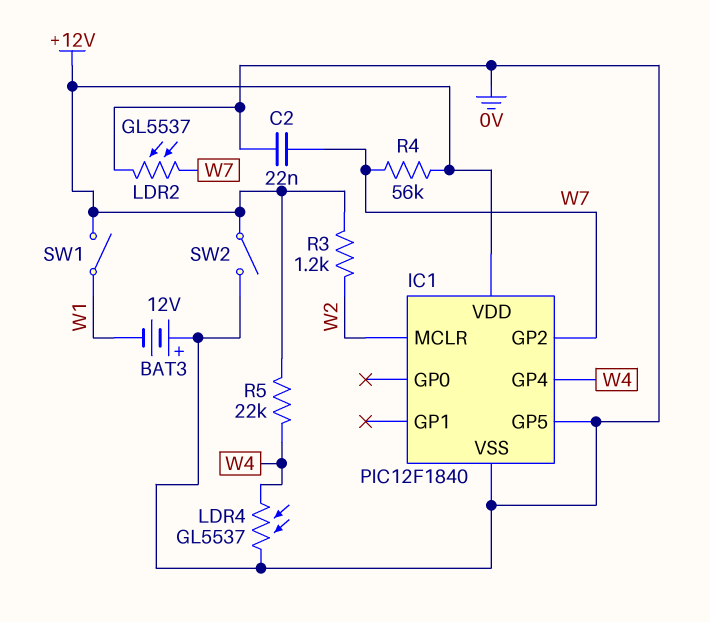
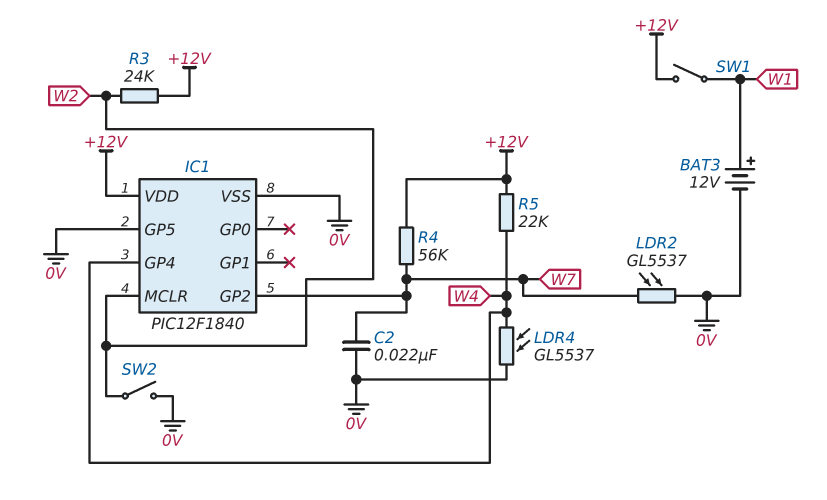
BAT3: 12V (plus 0V, minus W1) -> 12V (plus W1, minus 0V)
R3: 1.2k (+12V, W2) -> 24k (+12V, W2)
SW2: switch (+12V, 0V) -> switch (0V, W2)

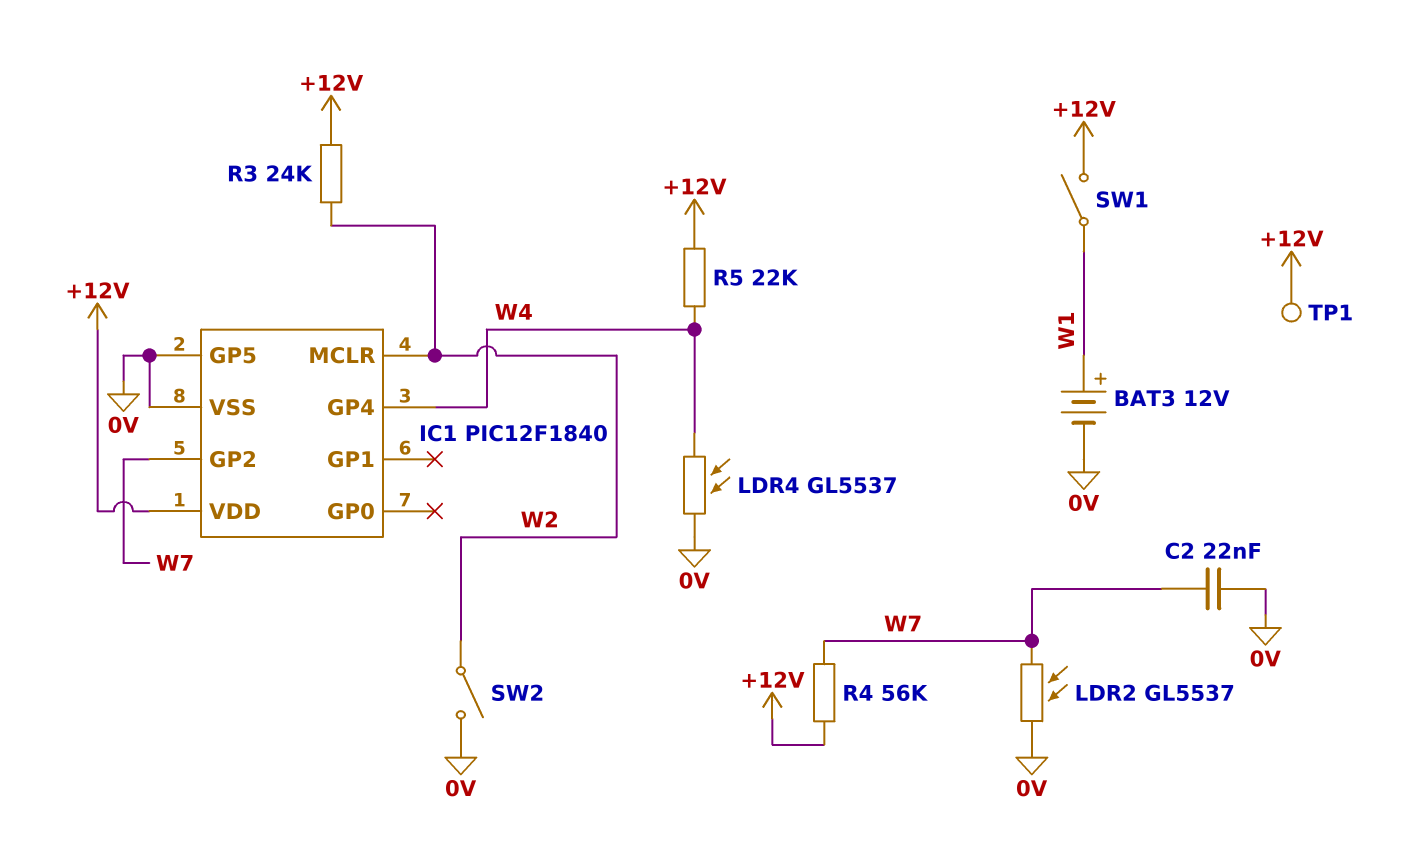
TP1: none -> test point (+12V)

